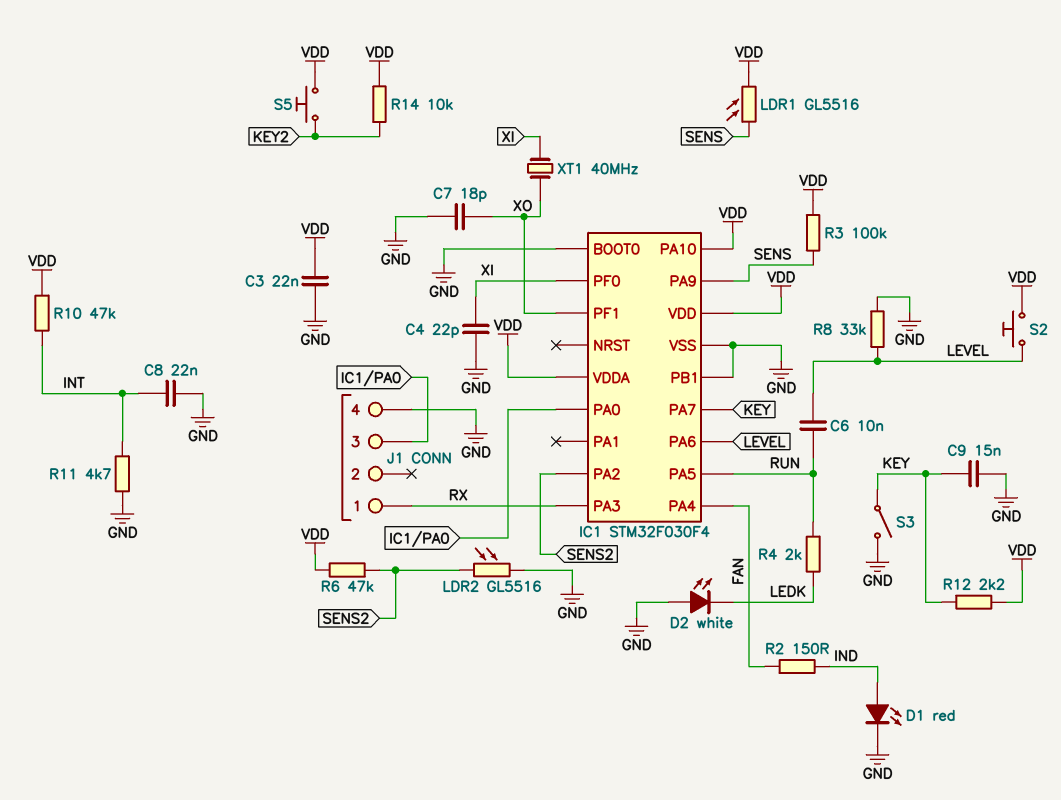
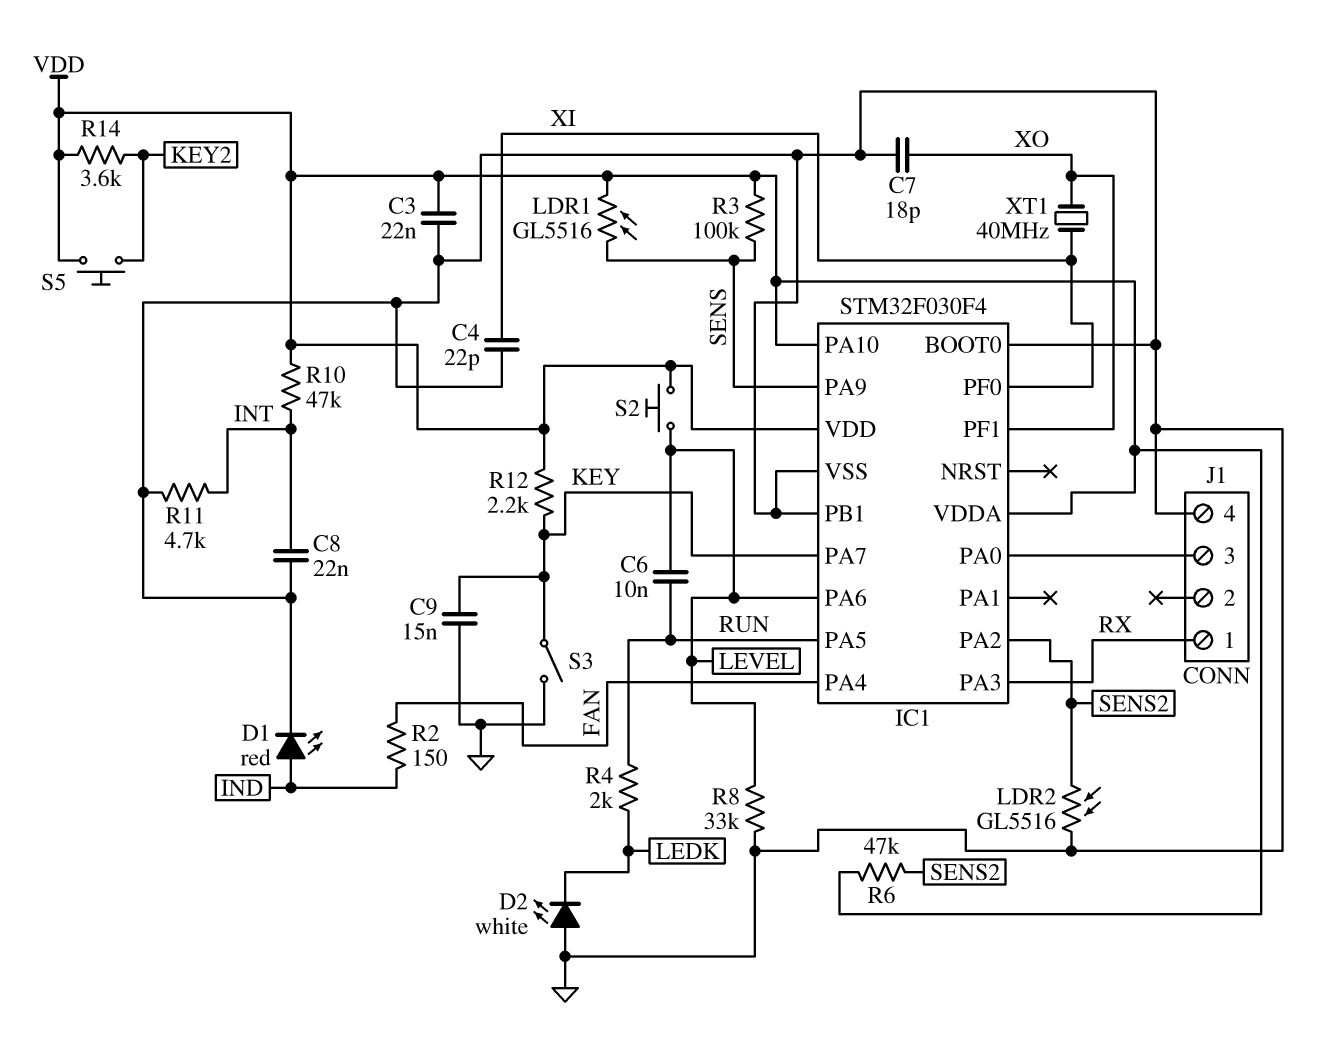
R14: 10k (KEY2, VDD) -> 3.6k (KEY2, VDD)

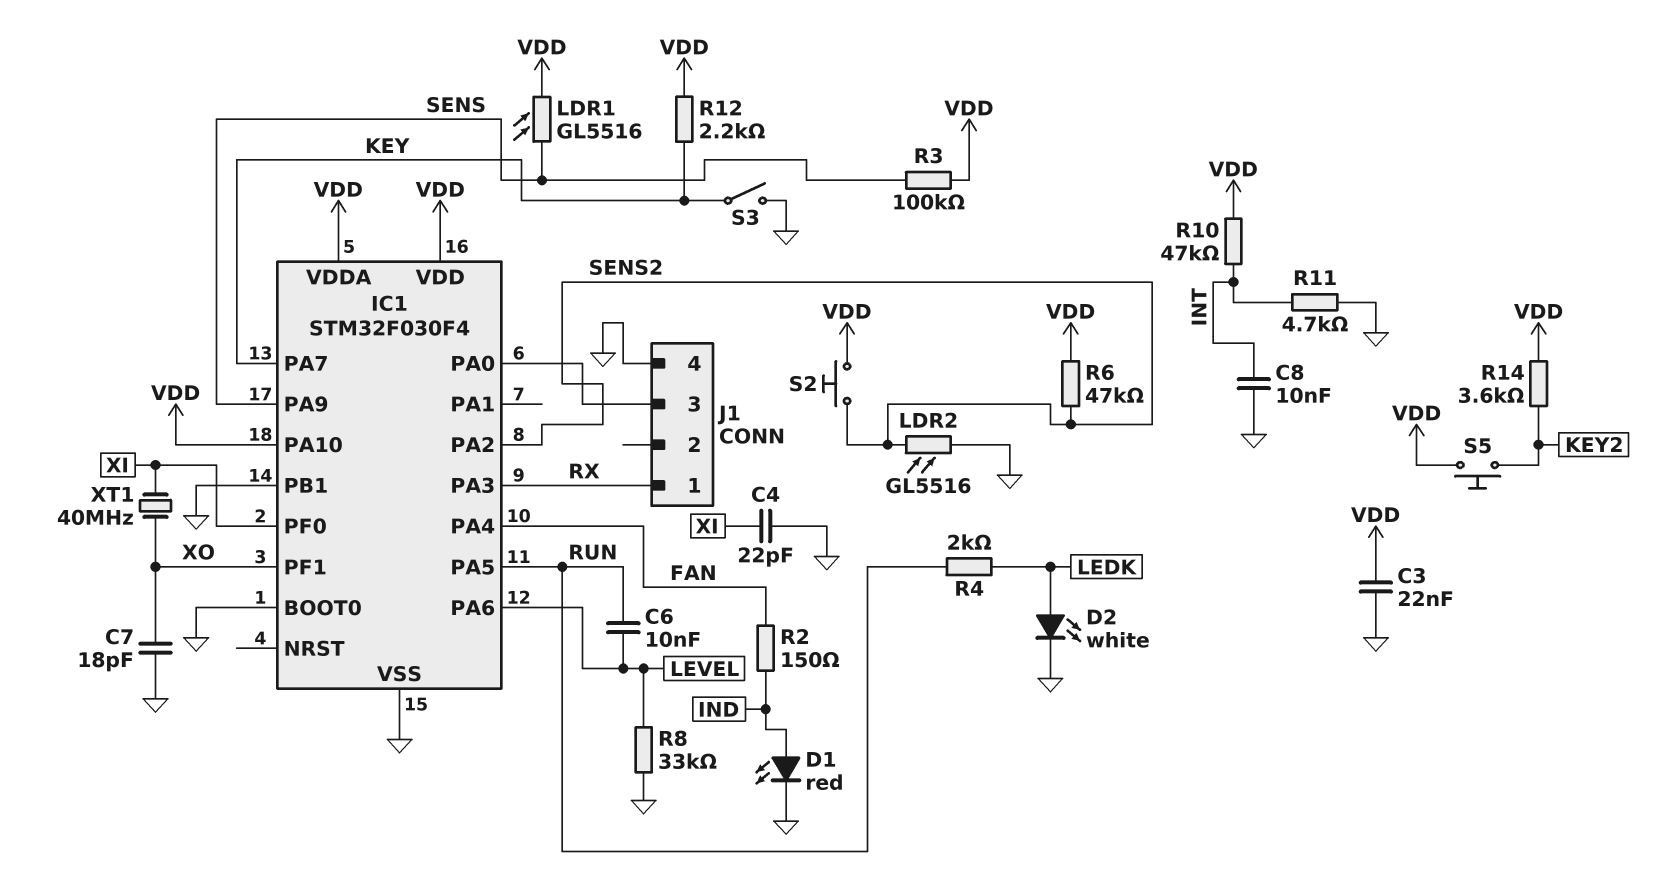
C8: 22nF (GND, INT) -> 10nF (GND, INT)
C9: 15nF (GND, KEY) -> none
D2: LED white (A GND, K LEDK) -> LED white (A LEDK, K GND)
S2: button (LEVEL, VDD) -> button (SENS2, VDD)

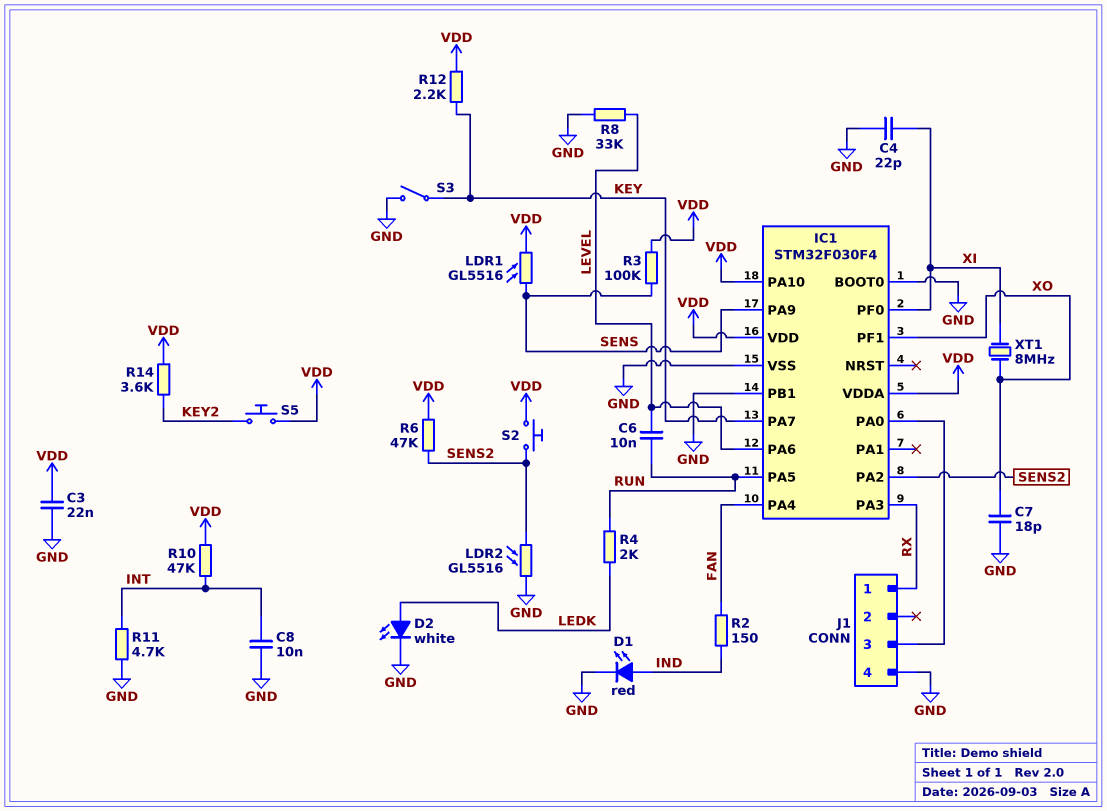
XT1: 40MHz (XI, XO) -> 8MHz (XI, XO)

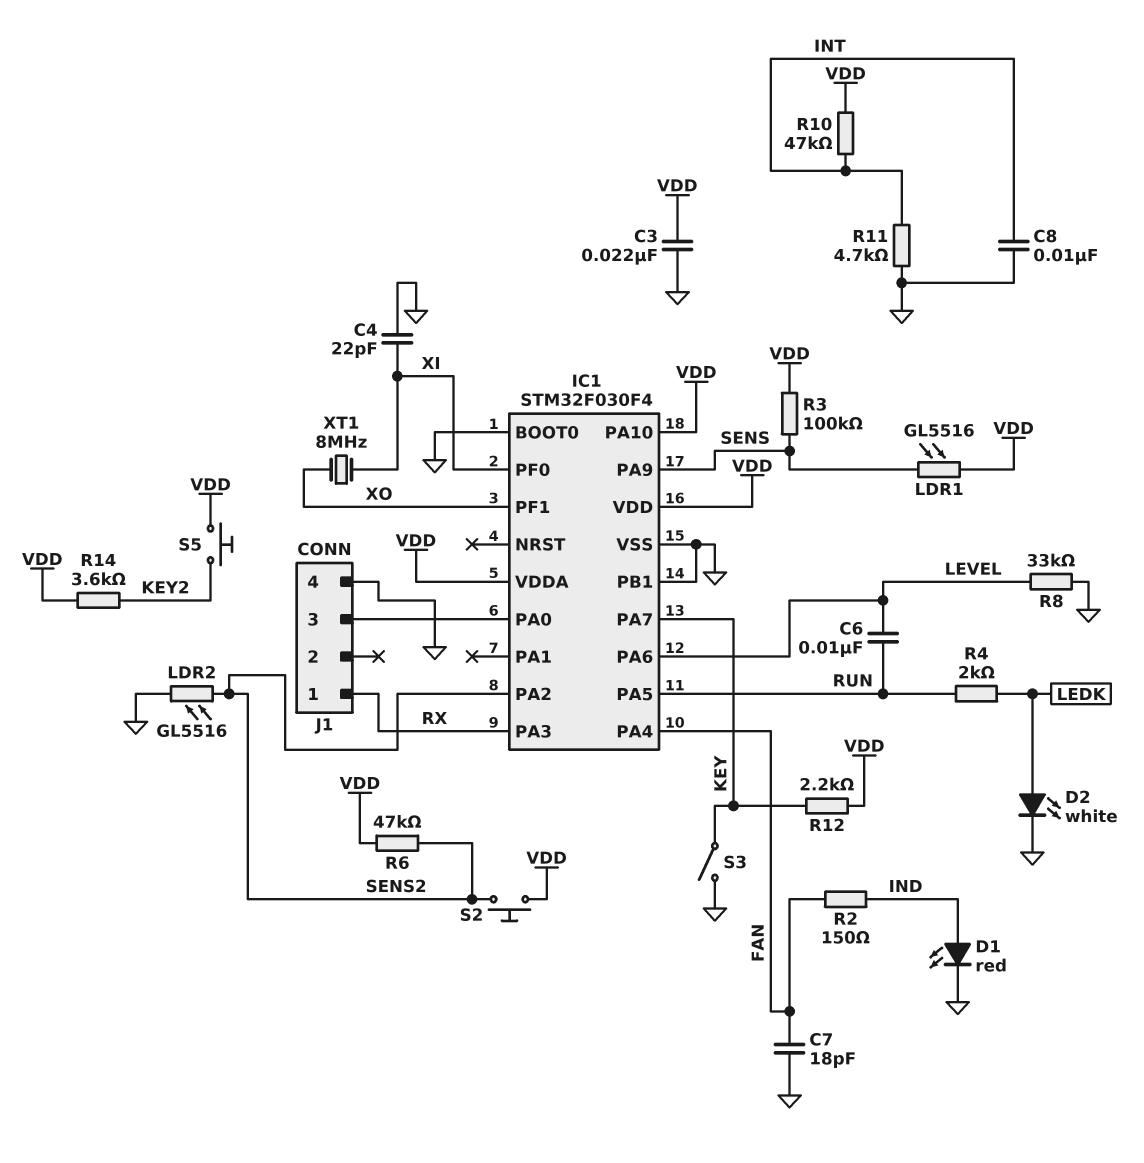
C7: 18pF (GND, XO) -> 18pF (FAN, GND)

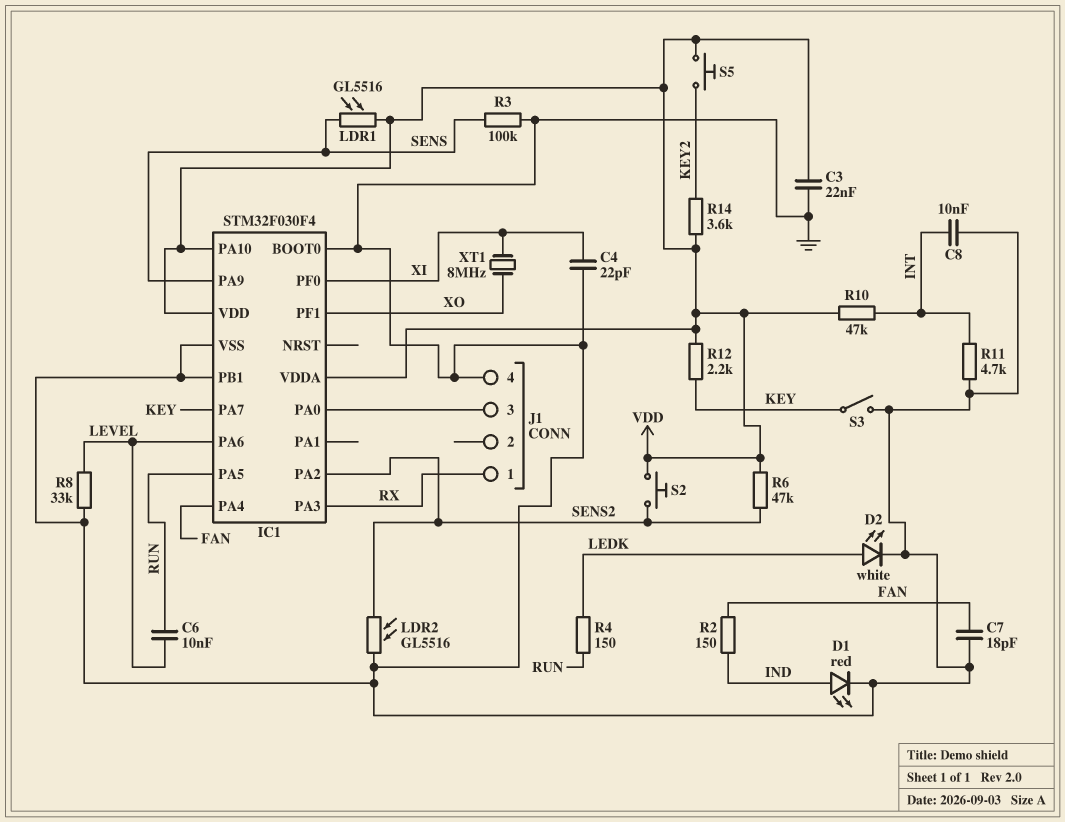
R3: 100k (SENS, VDD) -> 100k (GND, SENS)
R4: 2k (LEDK, RUN) -> 150 (LEDK, RUN)

